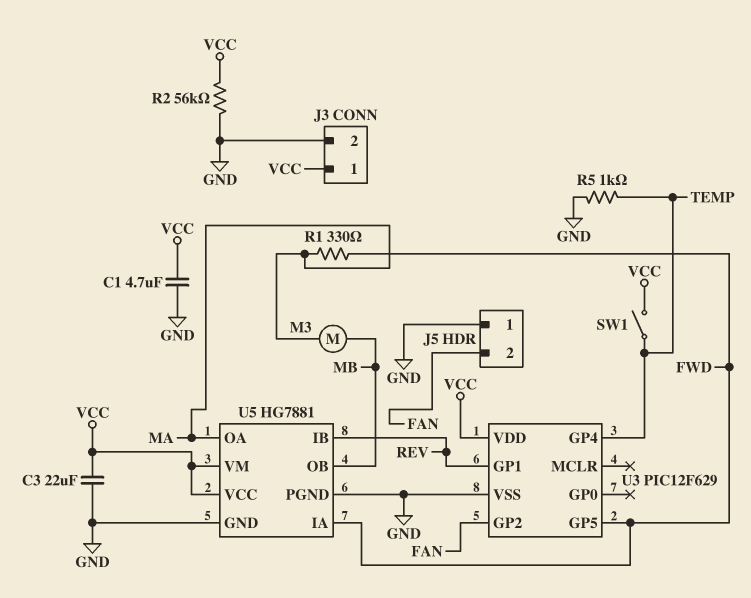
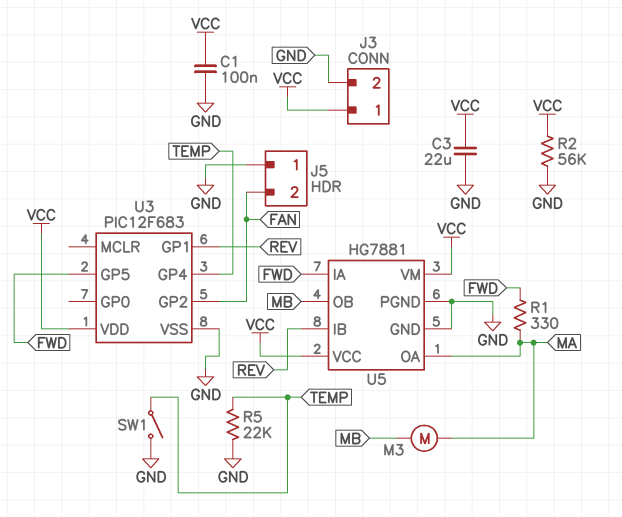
C1: 4.7uF (GND, VCC) -> 100nF (GND, VCC)
R5: 1k (GND, TEMP) -> 22k (GND, TEMP)
SW1: switch (TEMP, VCC) -> switch (GND, TEMP)
U3: PIC12F629 -> PIC12F683

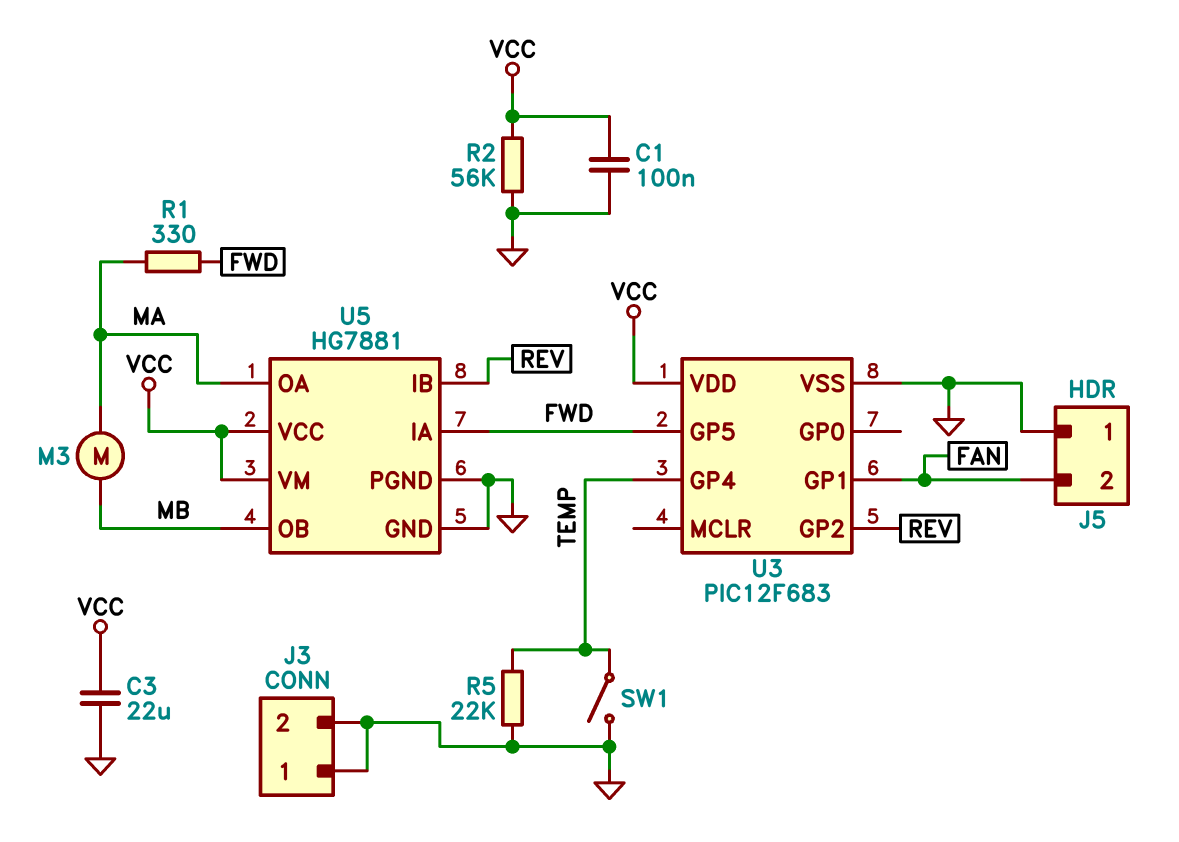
J3 pin 1: VCC -> GND
U3 pin GP1: REV -> FAN
U3 pin GP2: FAN -> REV

